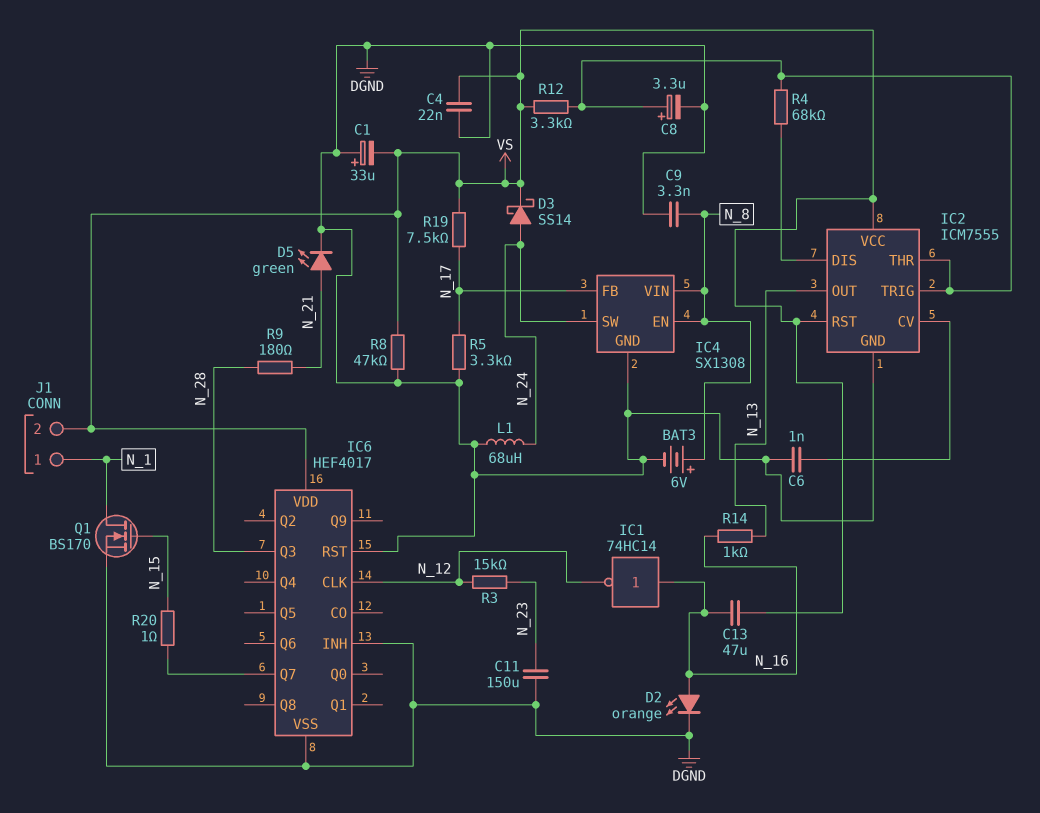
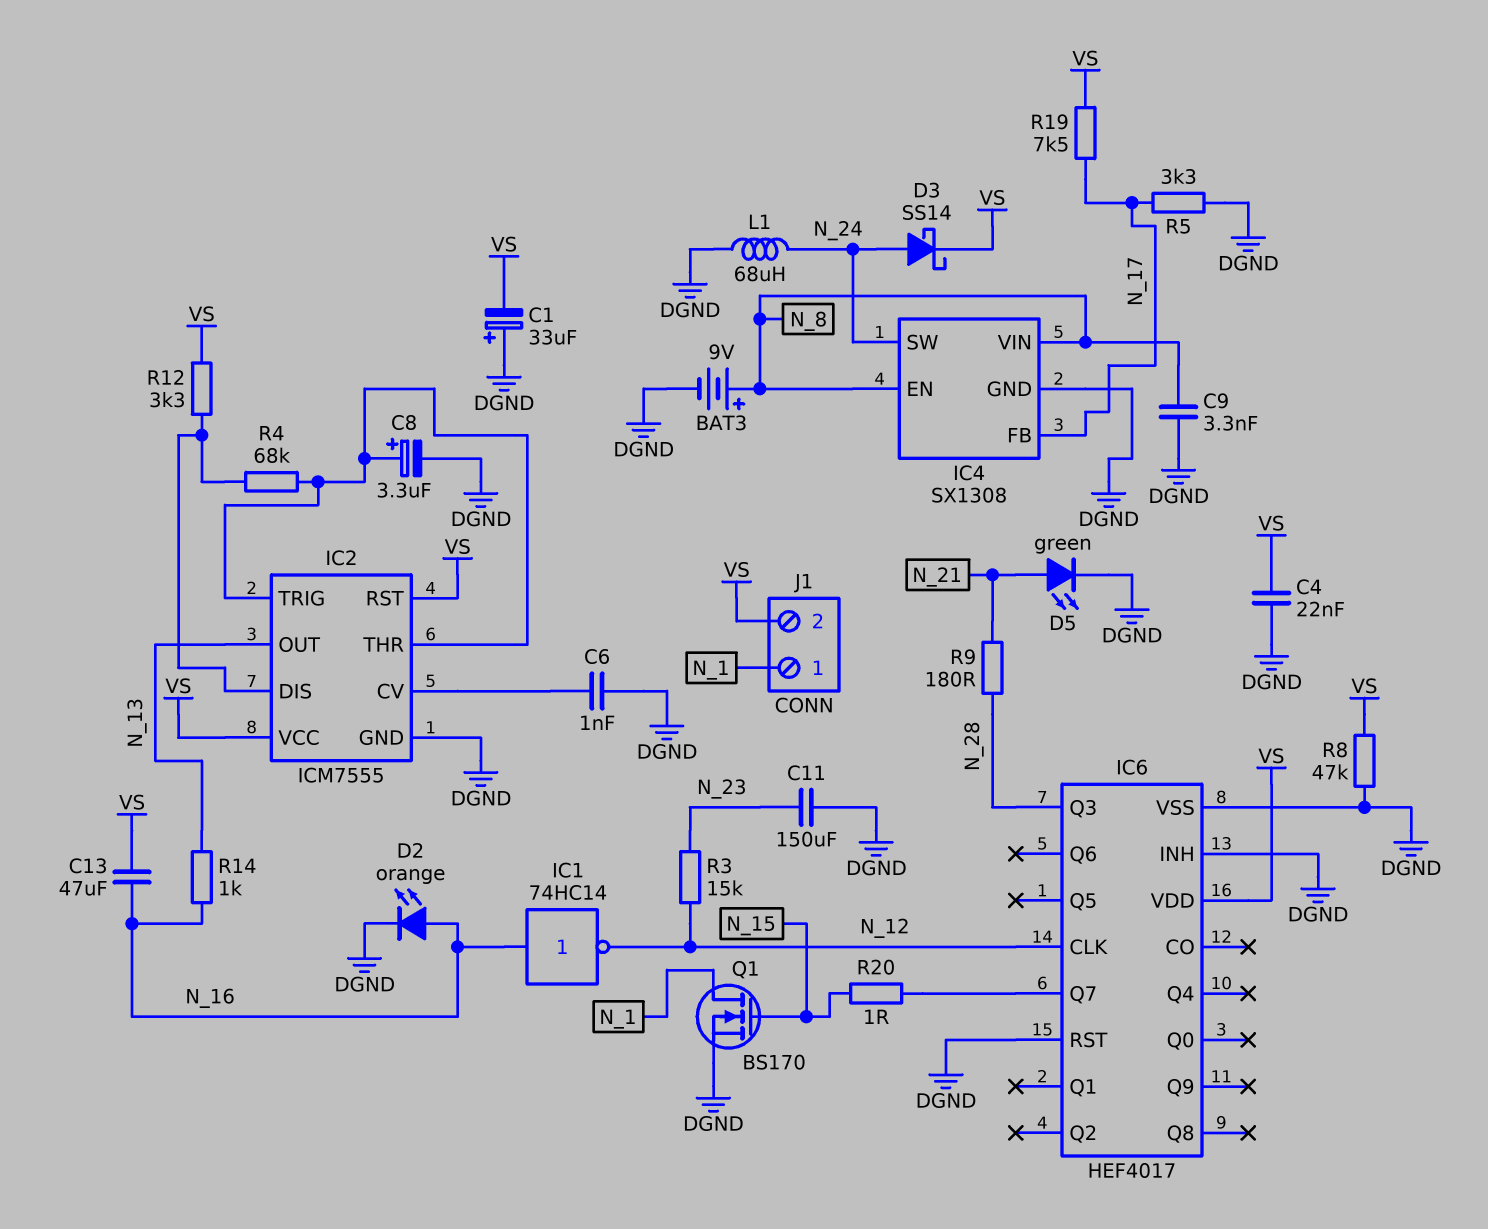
BAT3: 6V (plus N_8, minus DGND) -> 9V (plus N_8, minus DGND)
R12: 3.3k (IC2/THR, VS) -> 3.3k (IC2/DIS, VS)

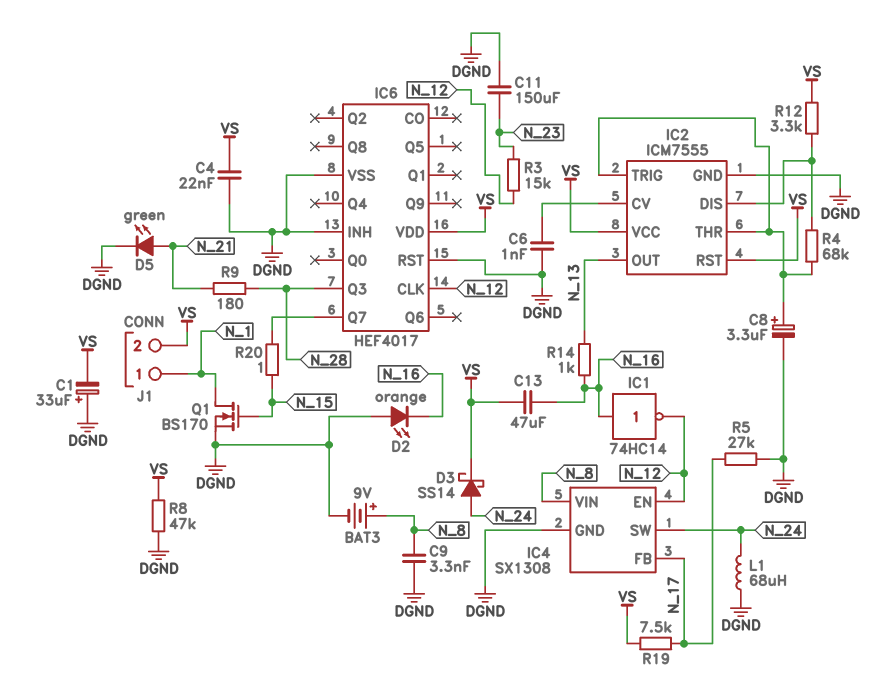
D2: LED orange (A N_16, K DGND) -> LED orange (A DGND, K N_16)
IC4 pin EN: N_8 -> N_12
R5: 3.3k (DGND, N_17) -> 27k (DGND, N_17)

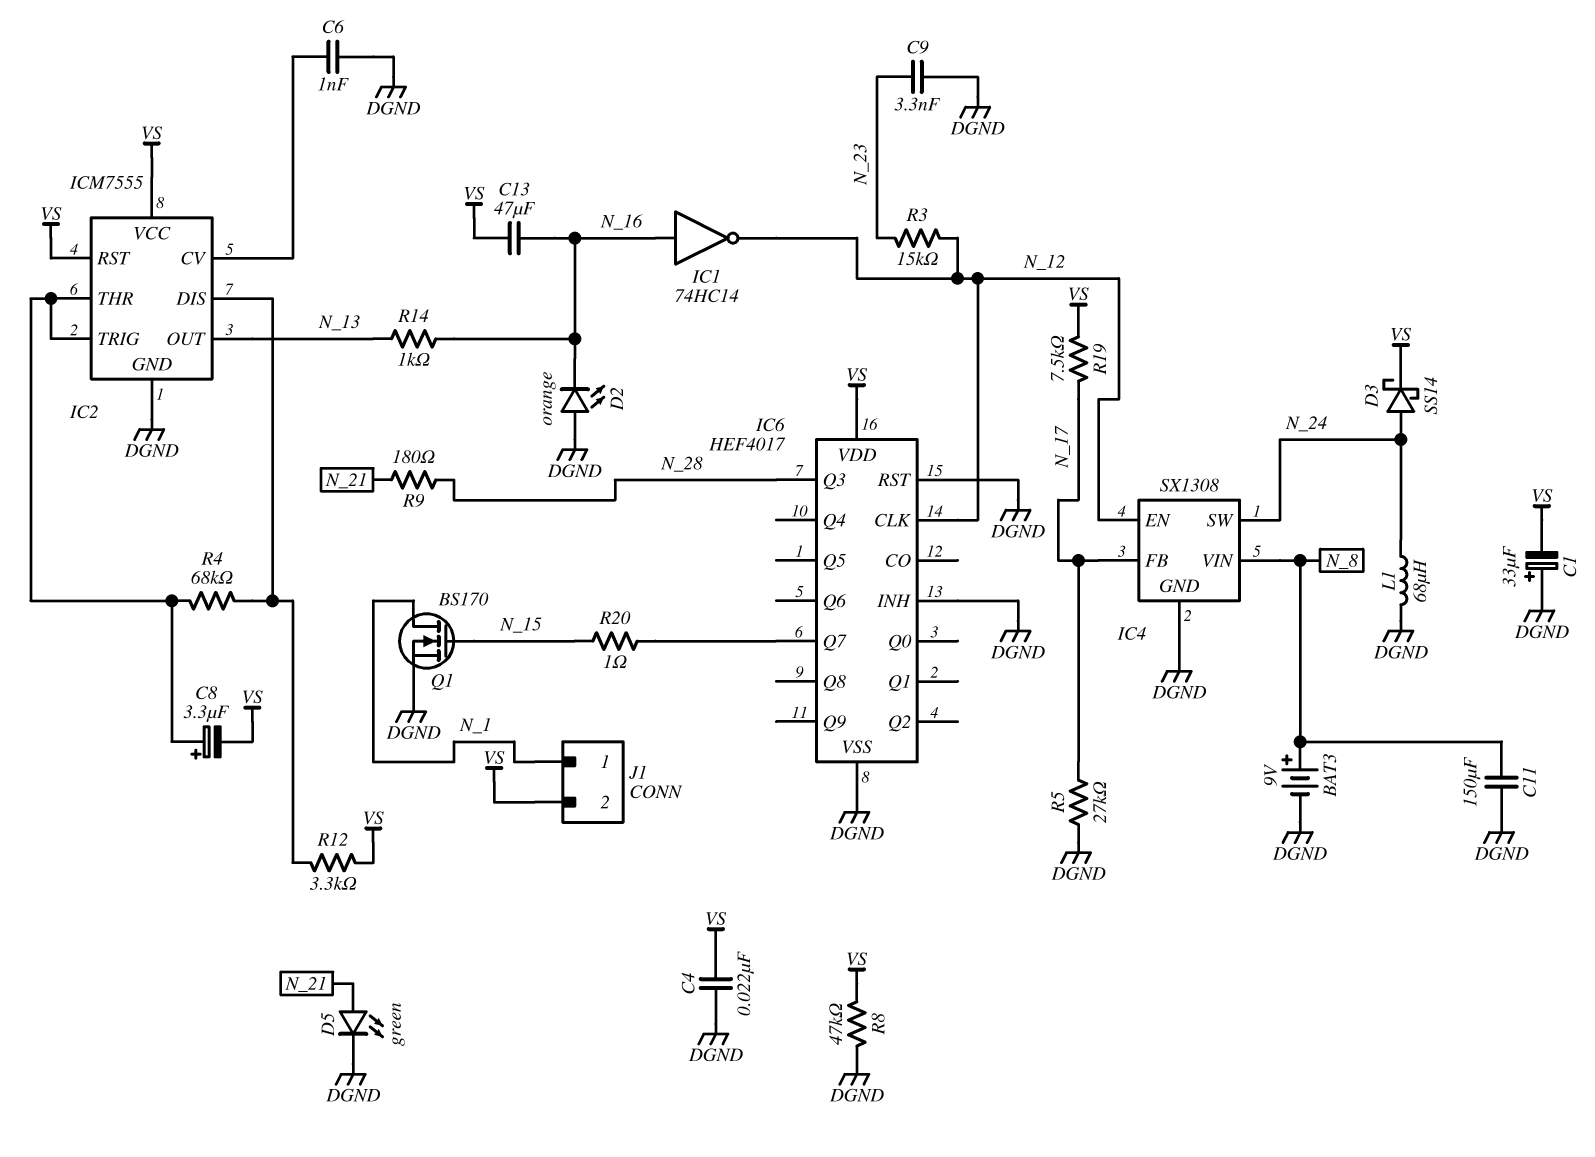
C8: 3.3uF (plus IC2/THR, minus DGND) -> 3.3uF (plus IC2/THR, minus VS)
C9: 3.3nF (DGND, N_8) -> 3.3nF (DGND, N_23)
C11: 150uF (DGND, N_23) -> 150uF (DGND, N_8)

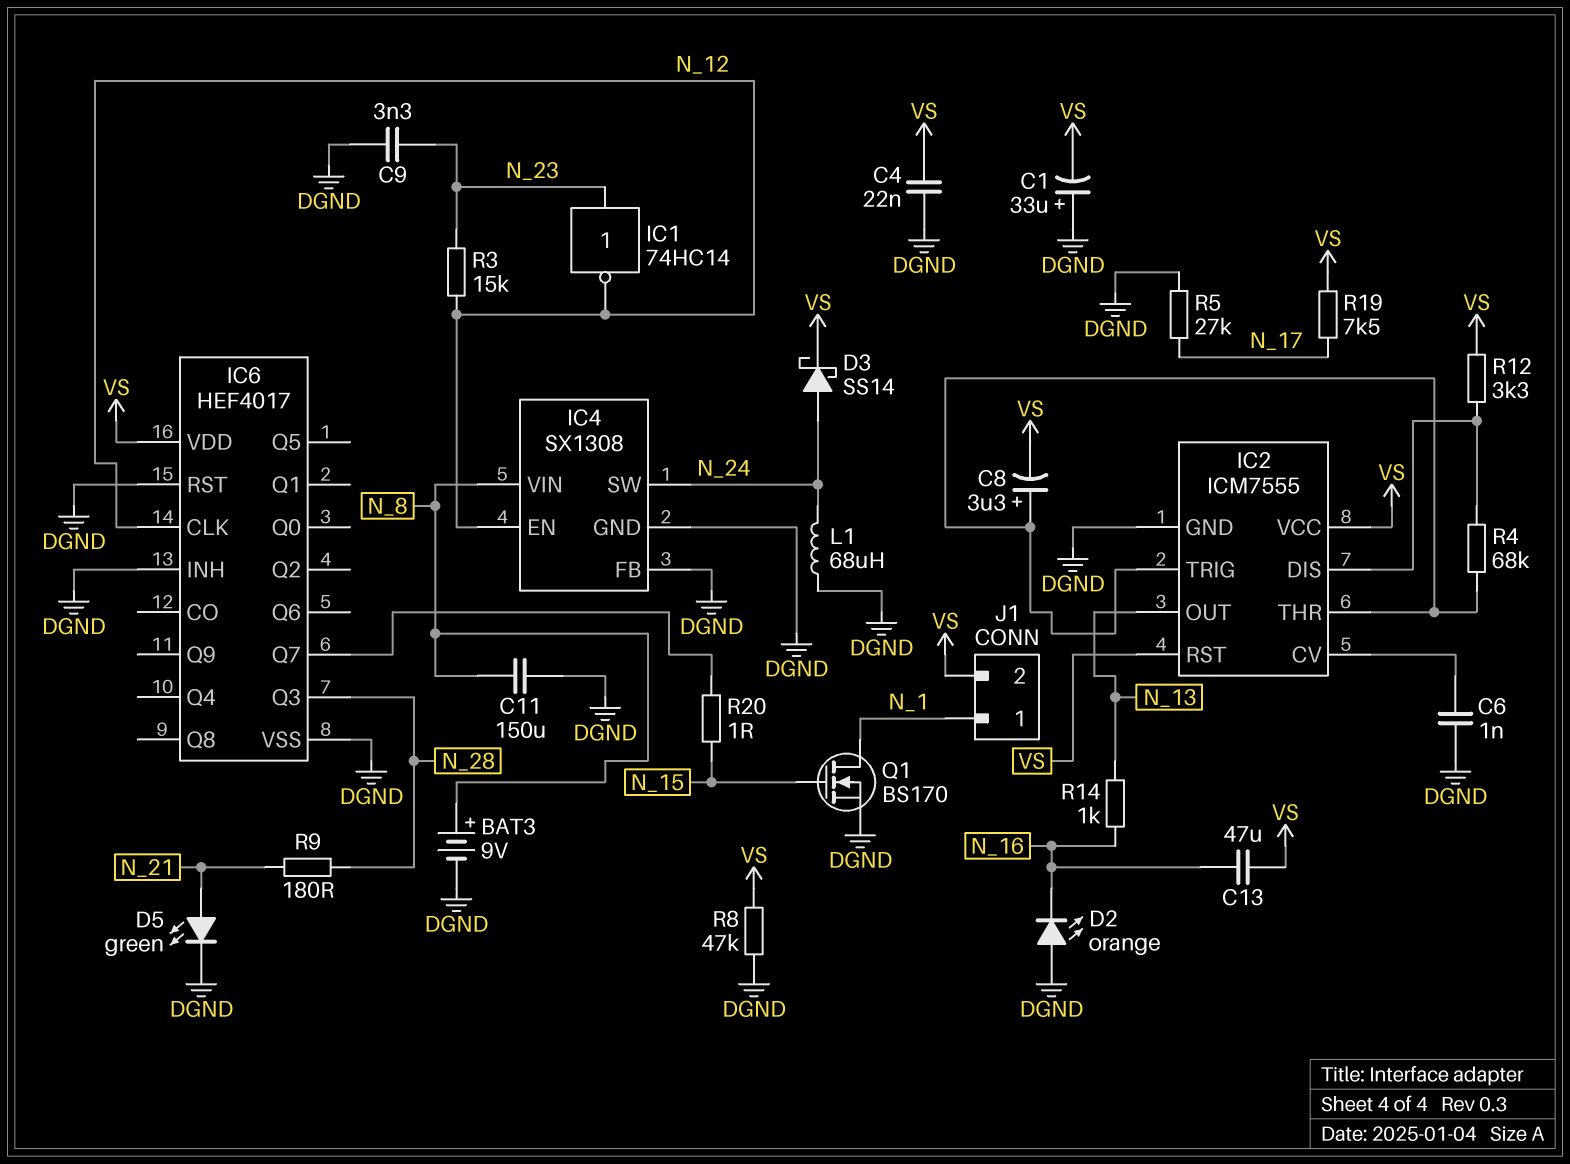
IC1: NOT 74HC14 (in N_16, out N_12) -> NOT 74HC14 (in N_23, out N_12)
IC4 pin FB: N_17 -> DGND

